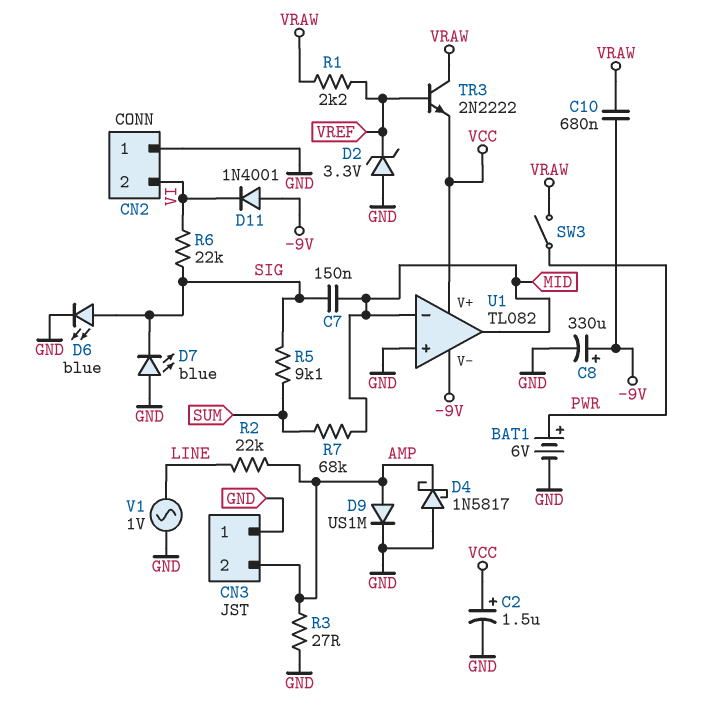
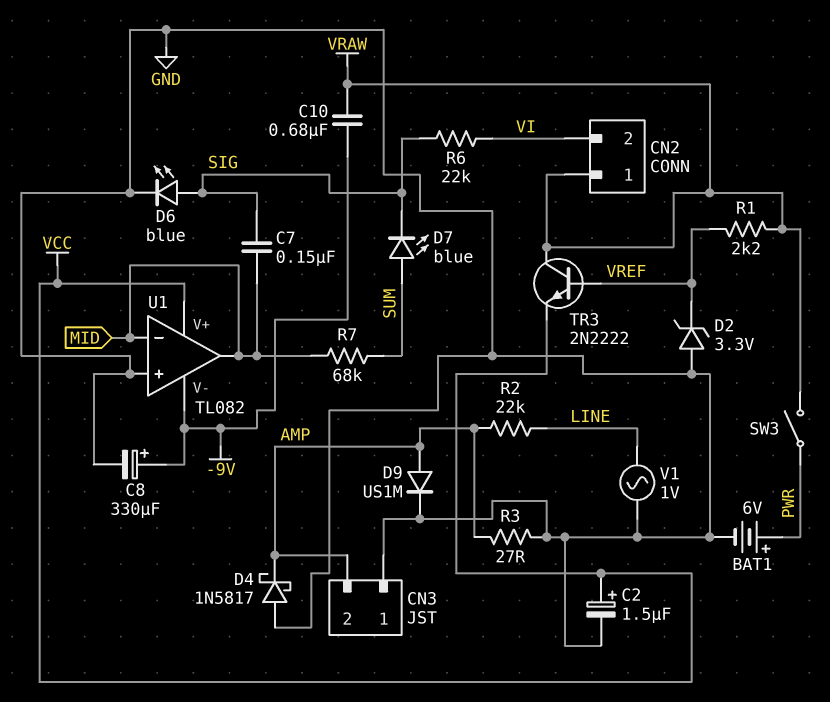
CN2 pin 1: GND -> VRAW
D7: LED blue (A GND, K SIG) -> LED blue (A SUM, K SIG)
D11: diode 1N4001 (A -9V, K VI) -> none
R5: 9.1k (SIG, SUM) -> none

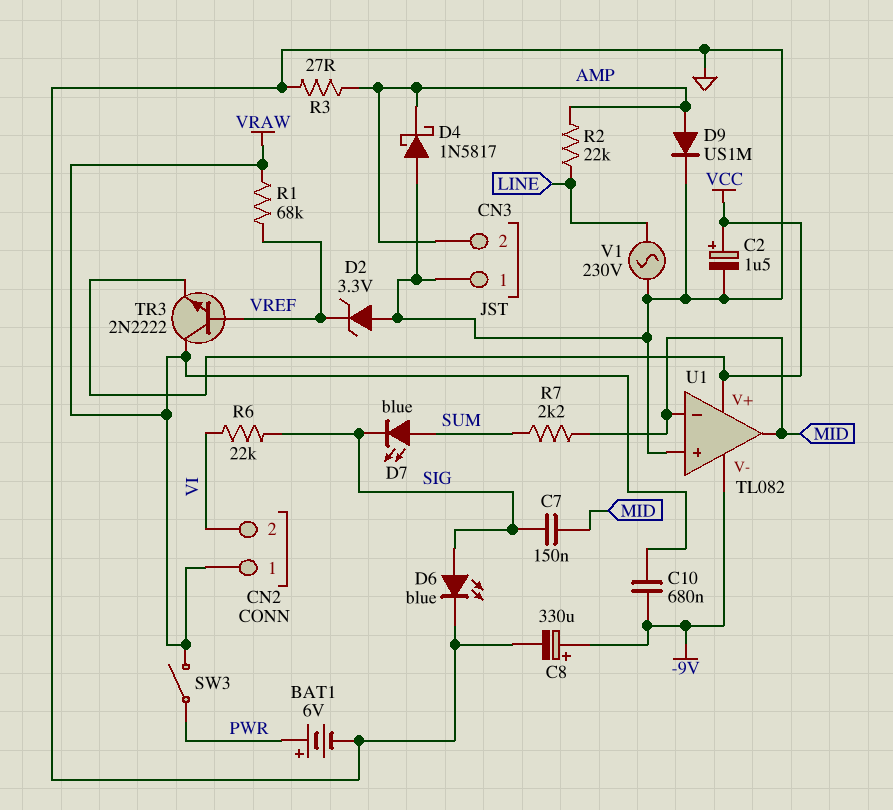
R1: 2.2k (VRAW, VREF) -> 68k (VRAW, VREF)
R7: 68k (MID, SUM) -> 2.2k (MID, SUM)
V1: AC 1V (GND, LINE) -> AC 230V (GND, LINE)

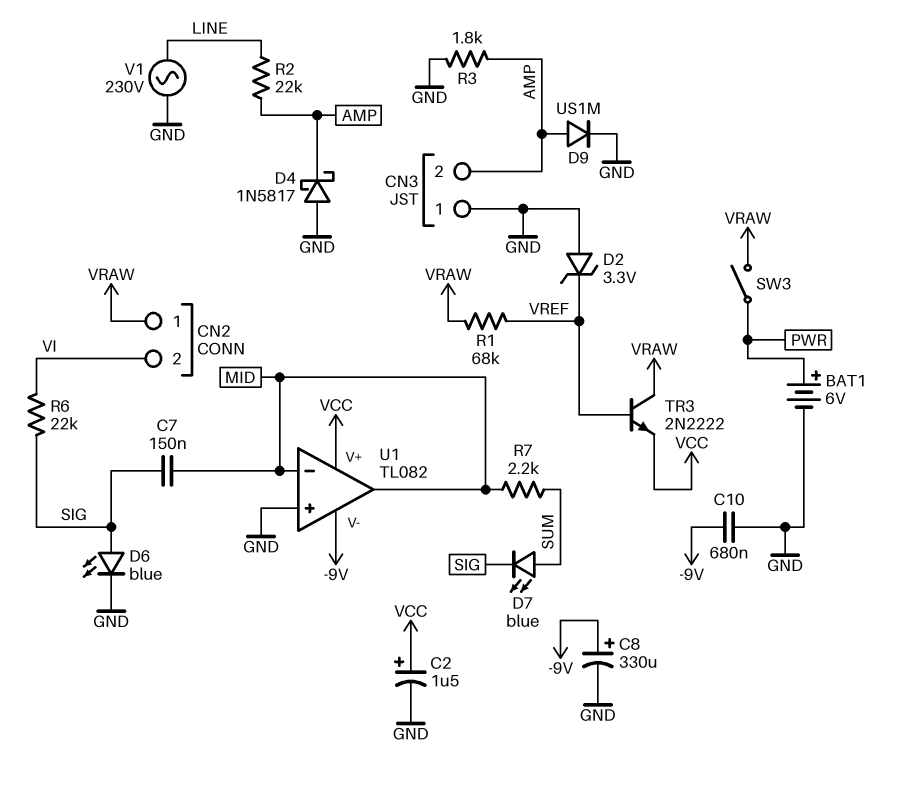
C10: 680nF (-9V, VRAW) -> 680nF (-9V, GND)
R3: 27 (AMP, GND) -> 1.8k (AMP, GND)

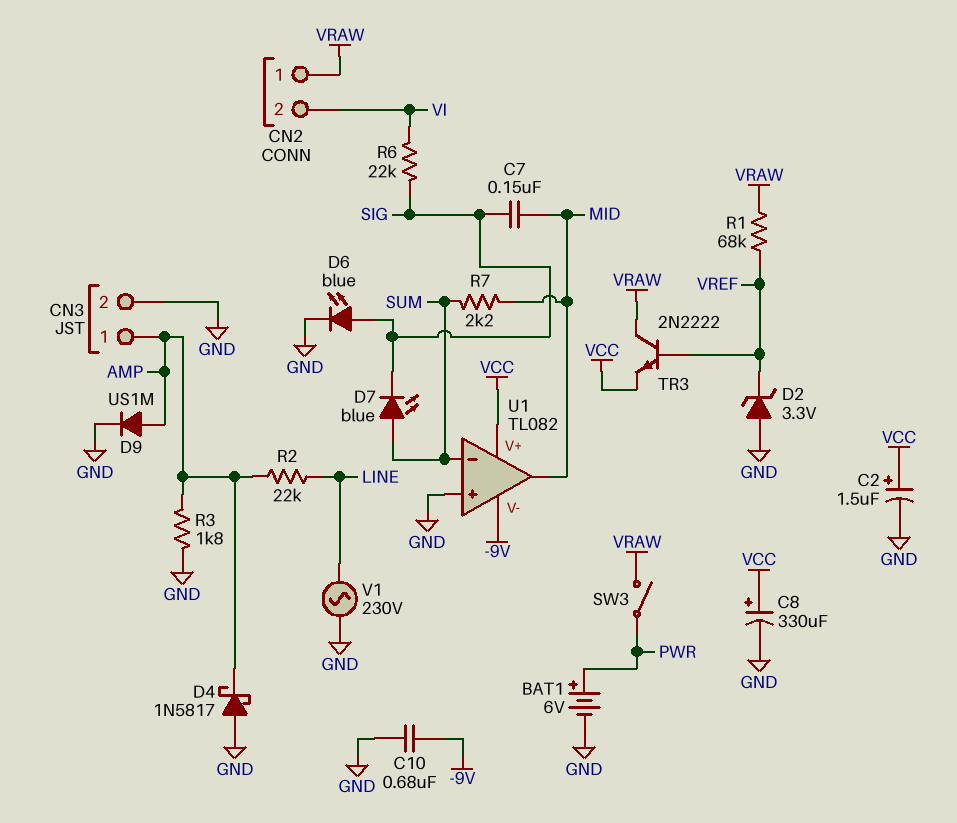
C8: 330uF (plus -9V, minus GND) -> 330uF (plus VCC, minus GND)
CN3 pin 1: GND -> AMP
CN3 pin 2: AMP -> GND
U1 pin in-: MID -> SUM

